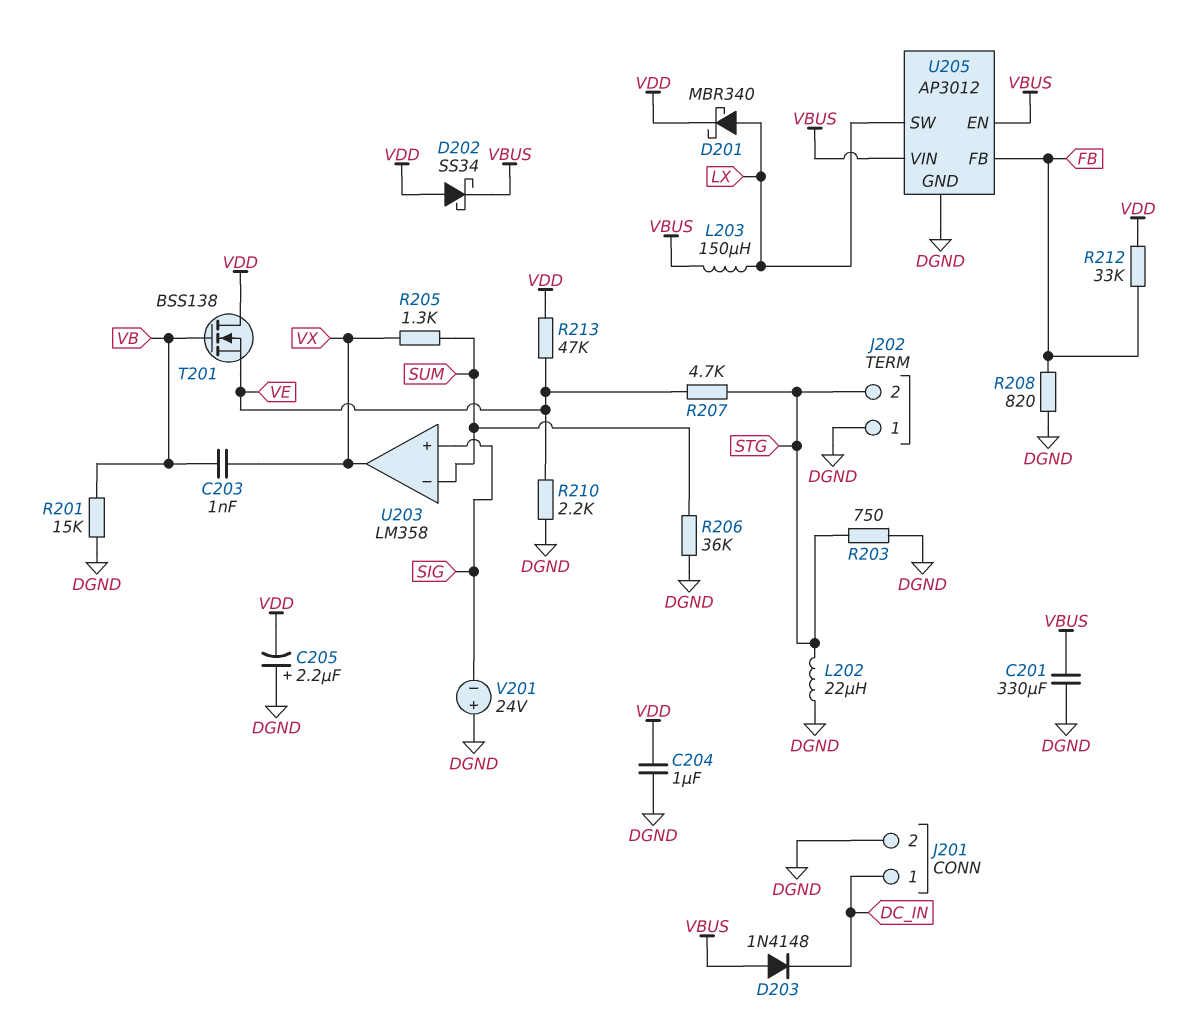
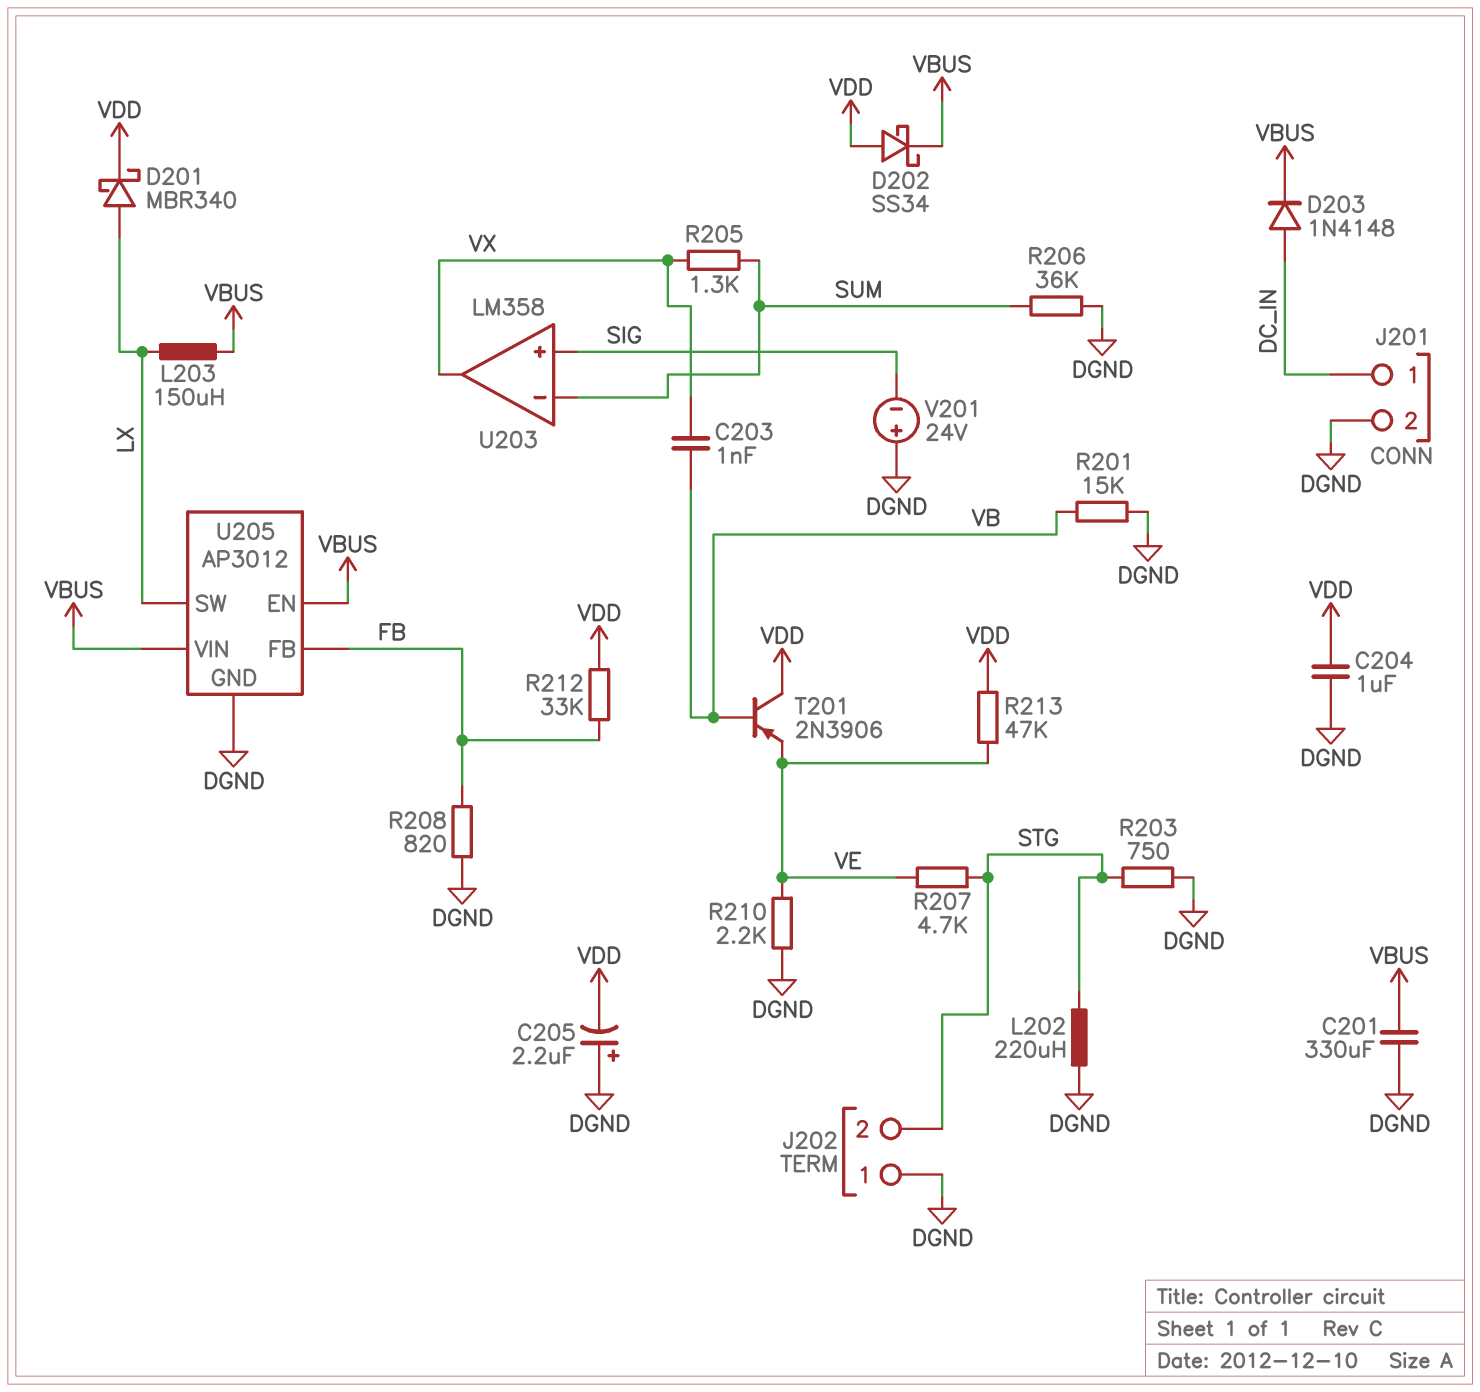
D203: diode 1N4148 (A VBUS, K DC_IN) -> diode 1N4148 (A DC_IN, K VBUS)
L202: 22uH (DGND, STG) -> 220uH (DGND, STG)
T201: NMOS BSS138 (G VB, D VDD, S VE) -> PNP 2N3906 (B VB, C VDD, E VE)

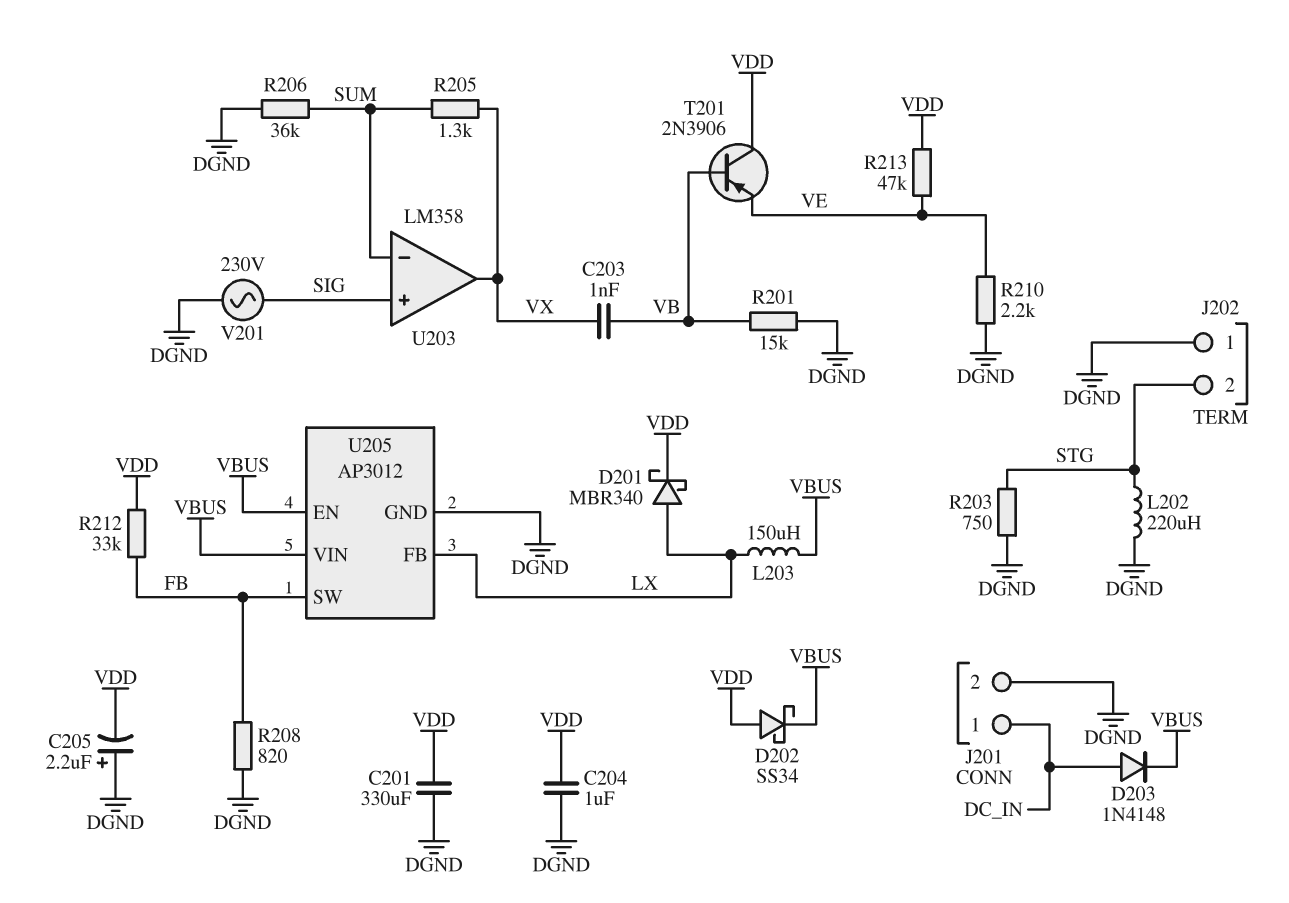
C201: 330uF (DGND, VBUS) -> 330uF (DGND, VDD)
R207: 4.7k (STG, VE) -> none
U205 pin FB: FB -> LX
U205 pin SW: LX -> FB
V201: 24V (plus DGND, minus SIG) -> AC 230V (DGND, SIG)

